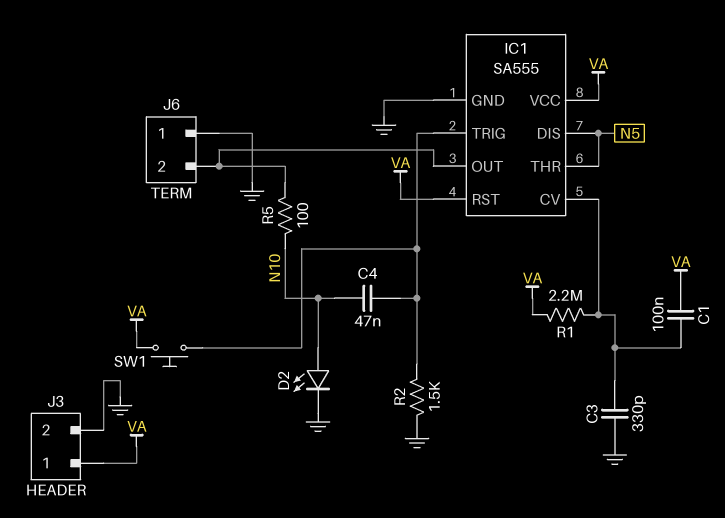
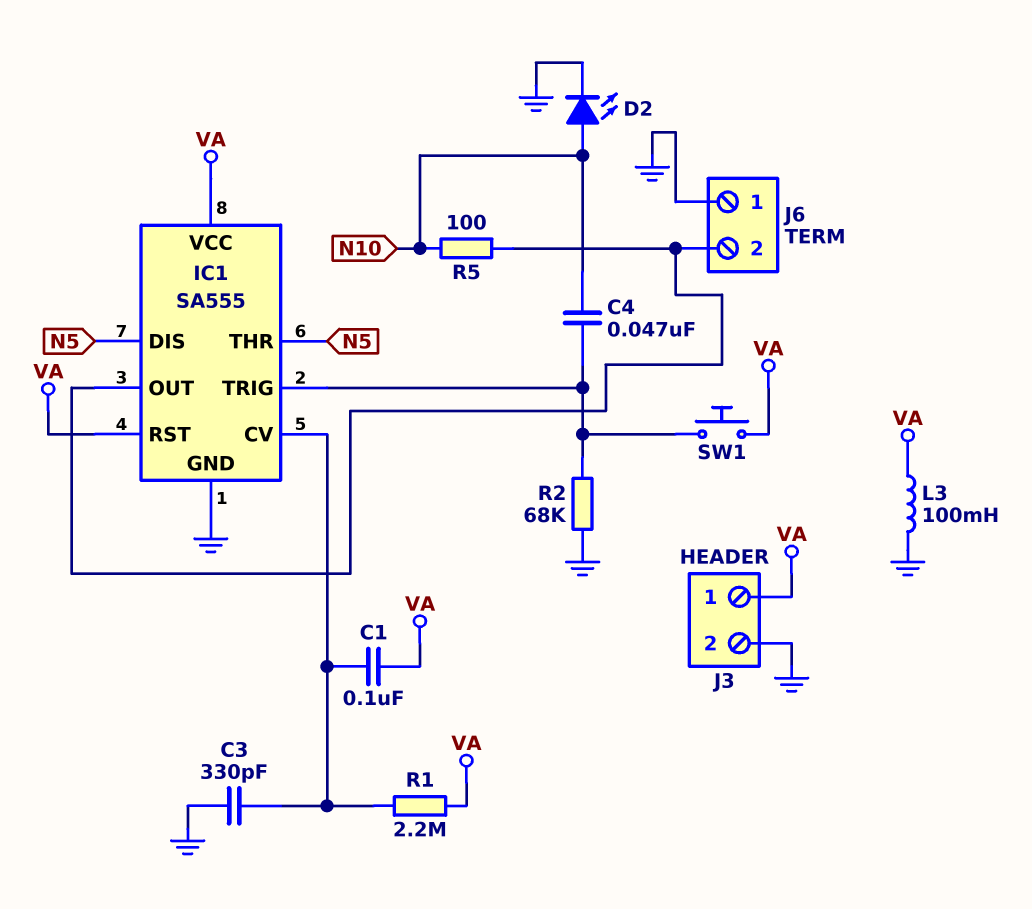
L3: none -> 100mH (GND, VA)
R2: 1.5k (GND, IC1/TRIG) -> 68k (GND, IC1/TRIG)

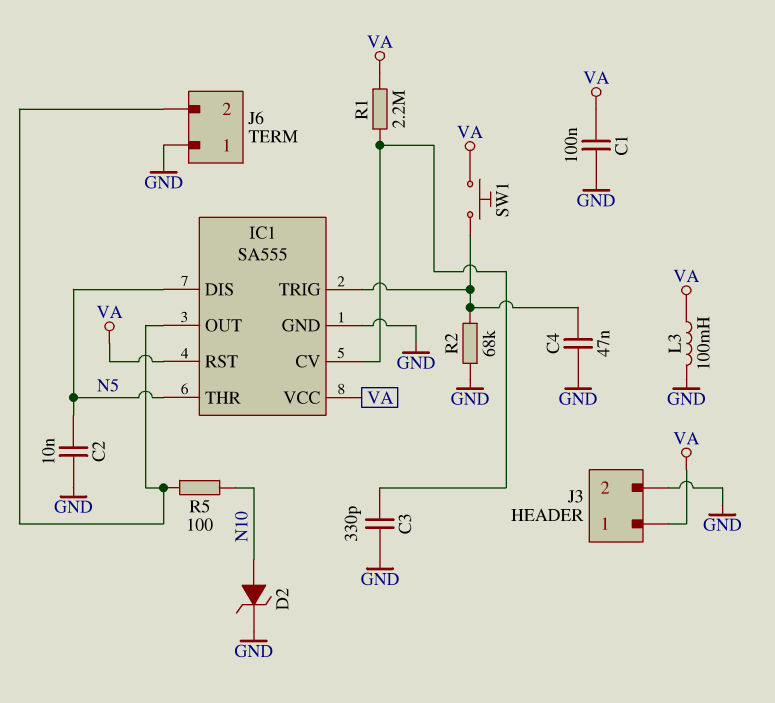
C1: 100nF (IC1/CV, VA) -> 100nF (GND, VA)
C2: none -> 10nF (GND, N5)
C4: 47nF (IC1/TRIG, N10) -> 47nF (GND, IC1/TRIG)
D2: LED (A N10, K GND) -> zener (A N10, K GND)

